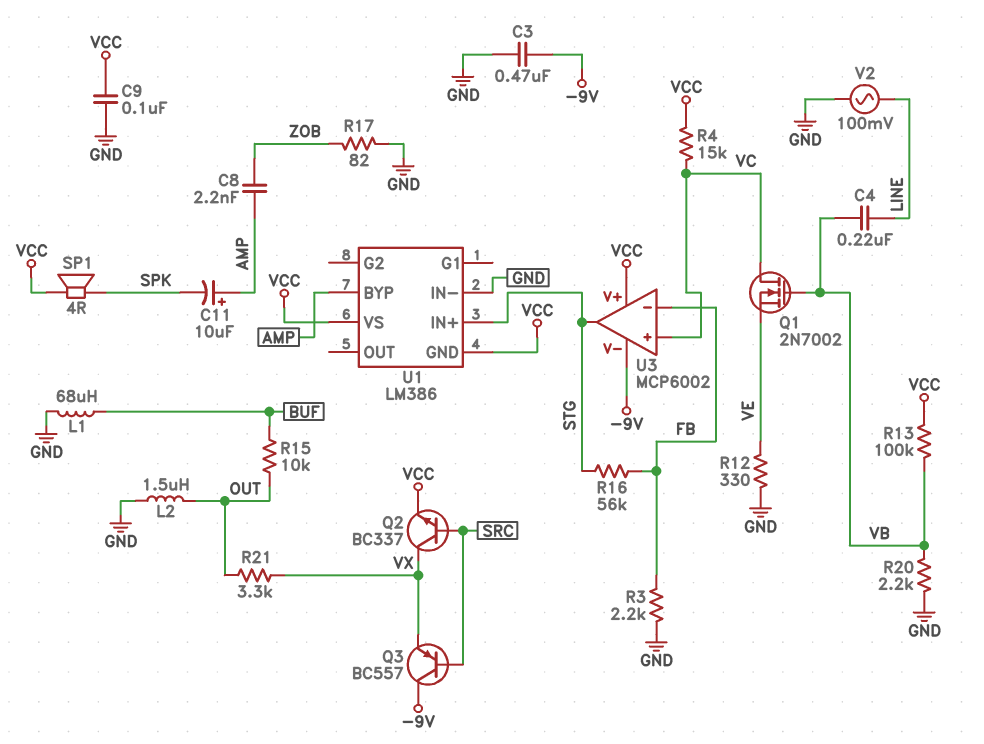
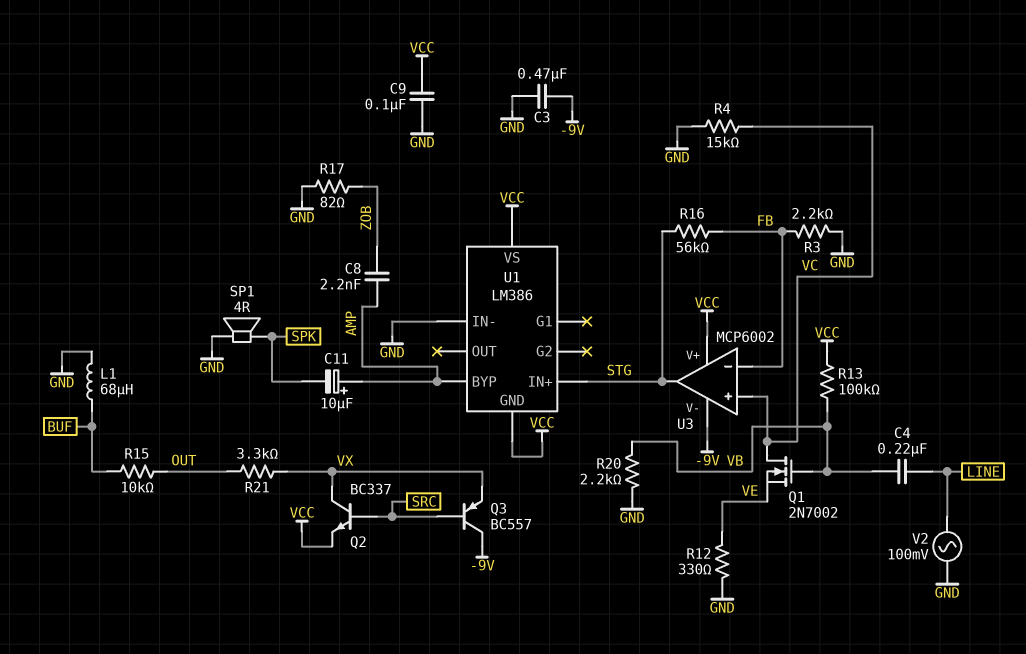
L2: 1.5uH (GND, OUT) -> none
R4: 15k (VC, VCC) -> 15k (GND, VC)
SP1: speaker 4R (SPK, VCC) -> speaker 4R (GND, SPK)

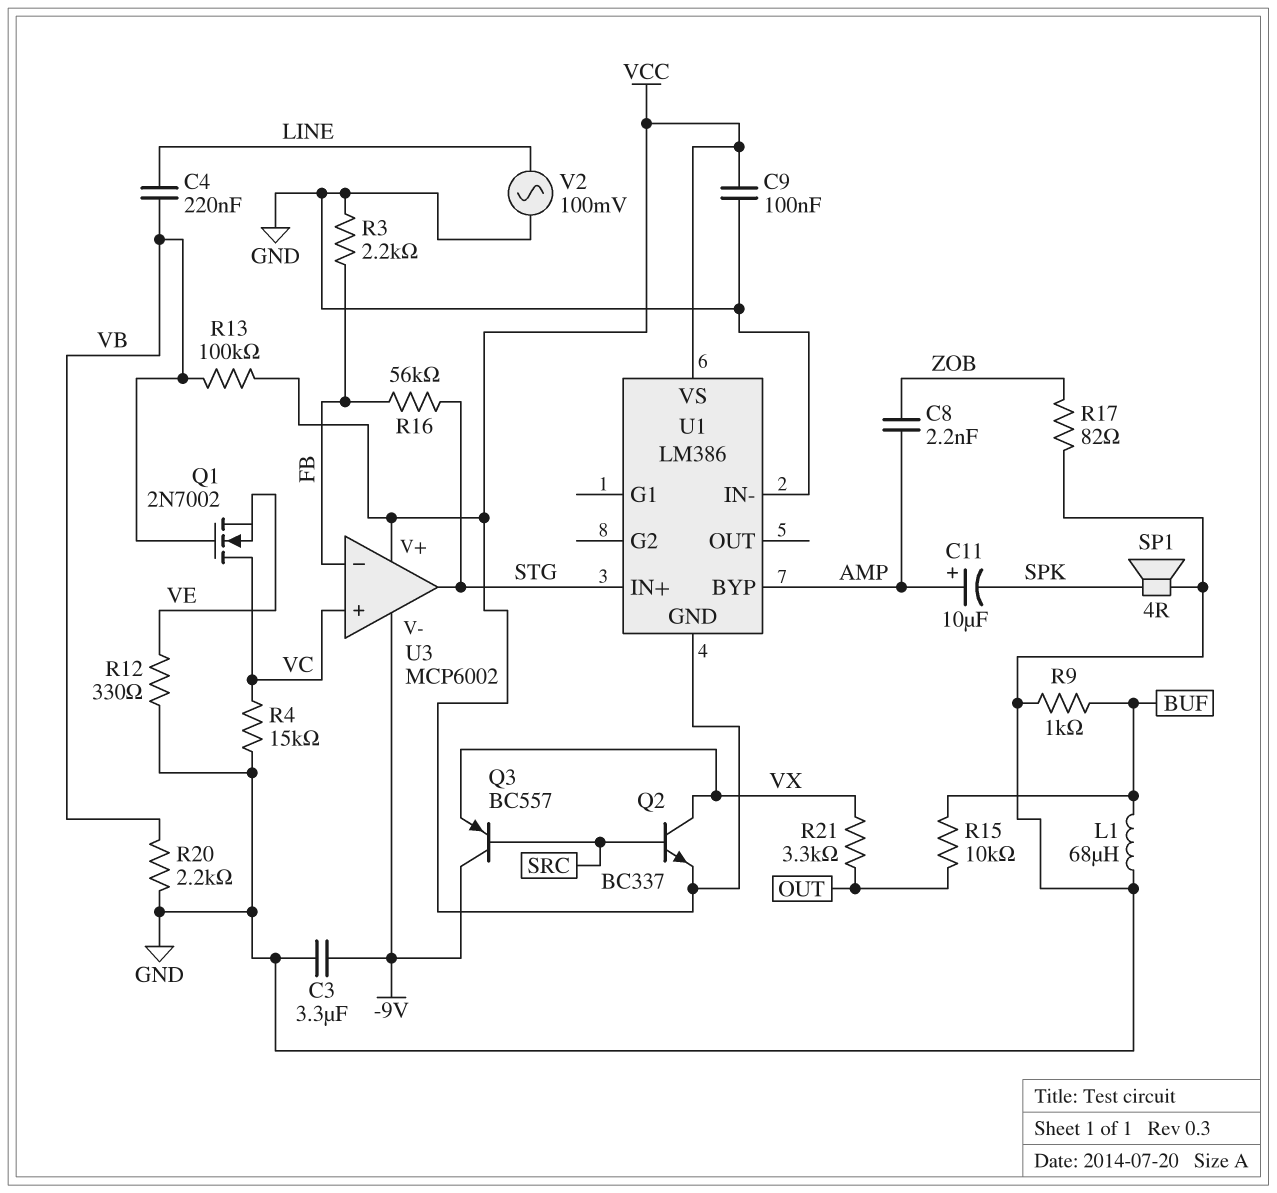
C3: 470nF (-9V, GND) -> 3.3uF (-9V, GND)
R9: none -> 1k (BUF, GND)

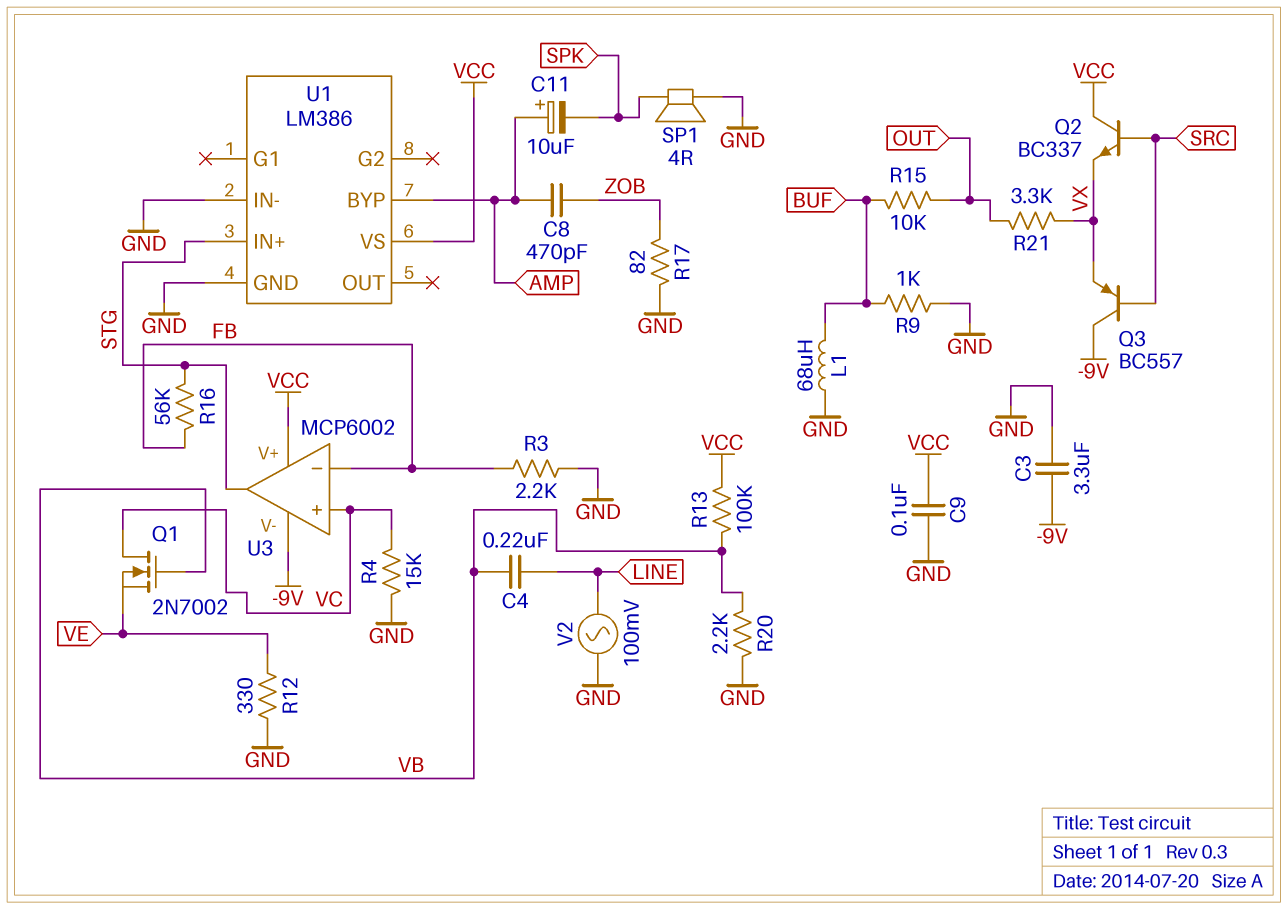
C8: 2.2nF (AMP, ZOB) -> 470pF (AMP, ZOB)
Q2: NPN BC337 (B SRC, C VX, E VCC) -> NPN BC337 (B SRC, C VCC, E VX)
U1 pin GND: VCC -> GND

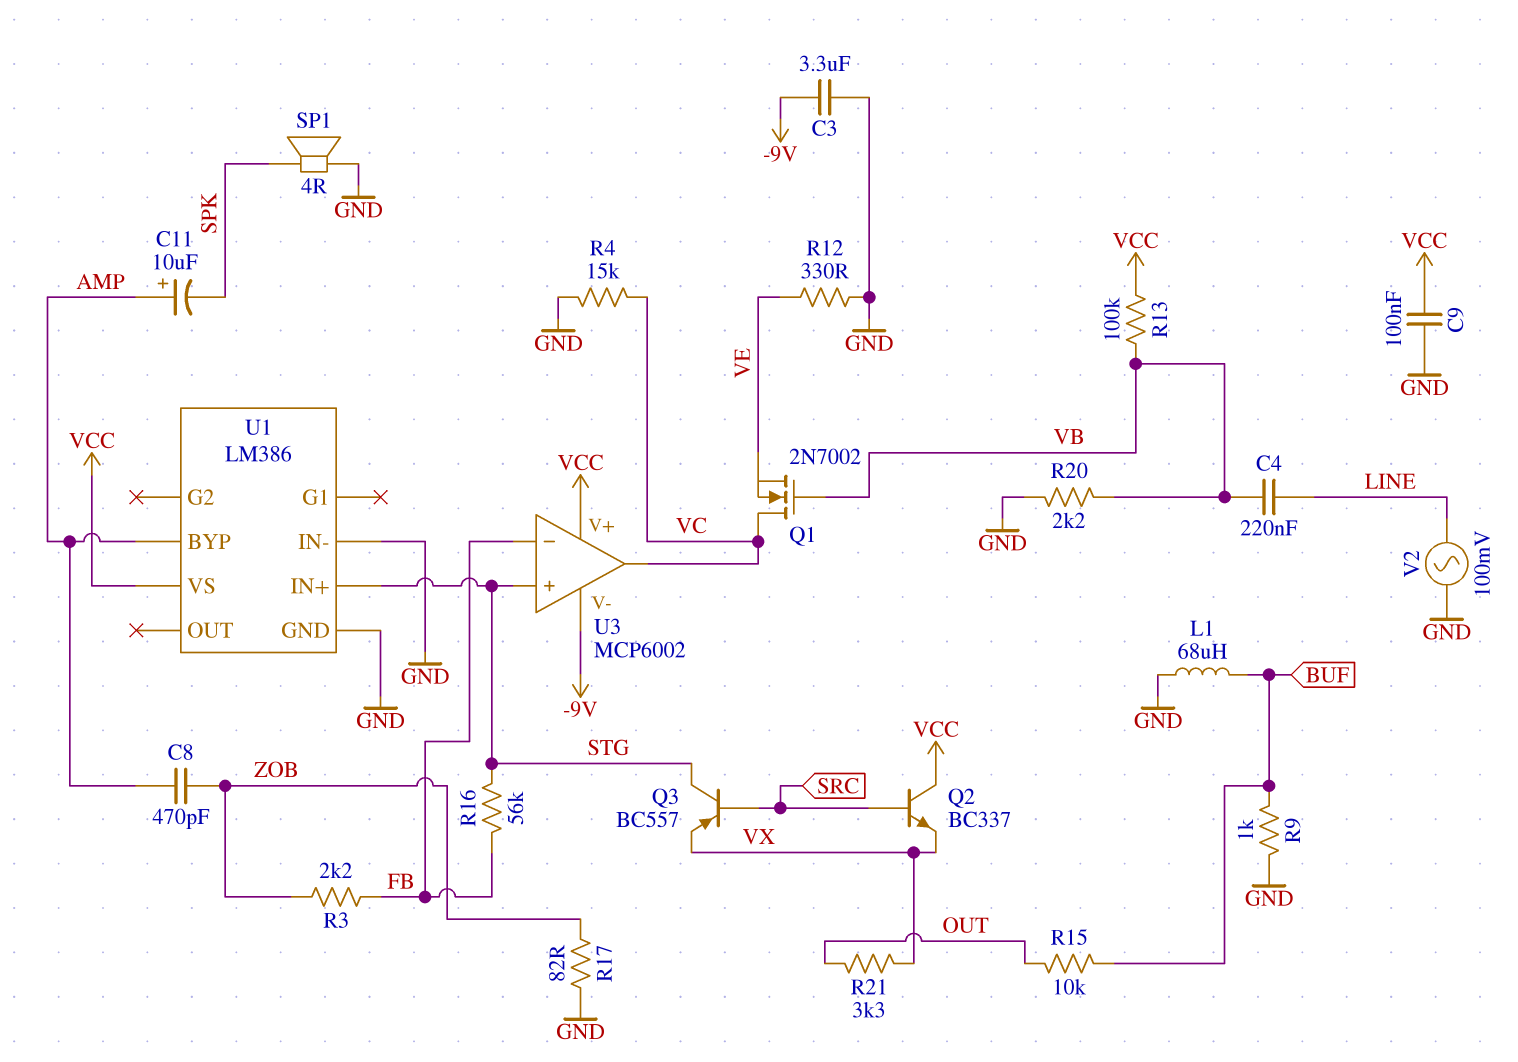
Q3: PNP BC557 (B SRC, C -9V, E VX) -> PNP BC557 (B SRC, C STG, E VX)
R3: 2.2k (FB, GND) -> 2.2k (FB, ZOB)
U3 pin in+: VC -> STG
U3 pin out: STG -> VC

